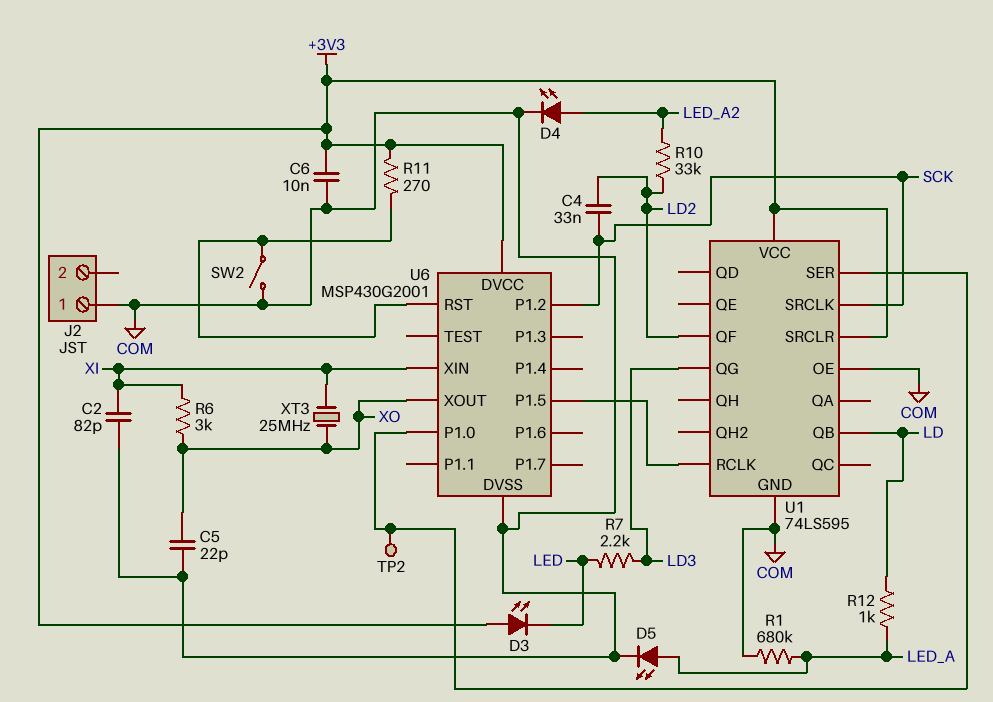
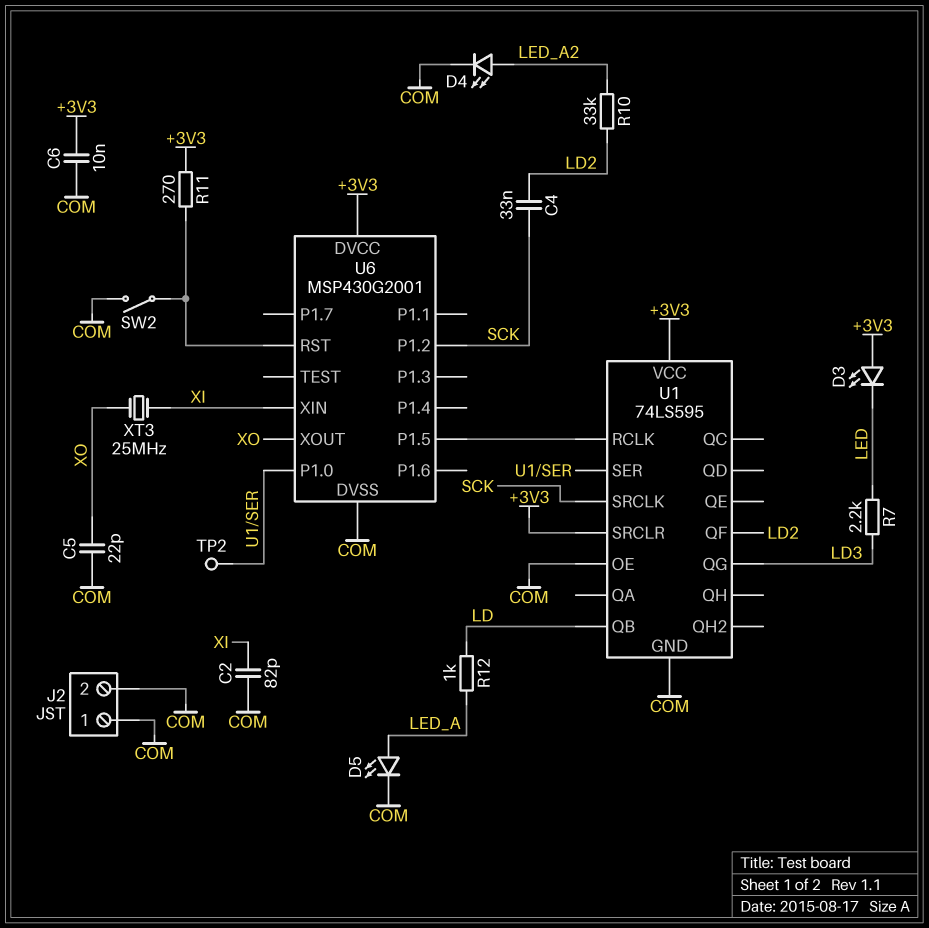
J2 pin 2: none -> COM
R1: 680k (COM, LED_A) -> none
R6: 3k (XI, XO) -> none

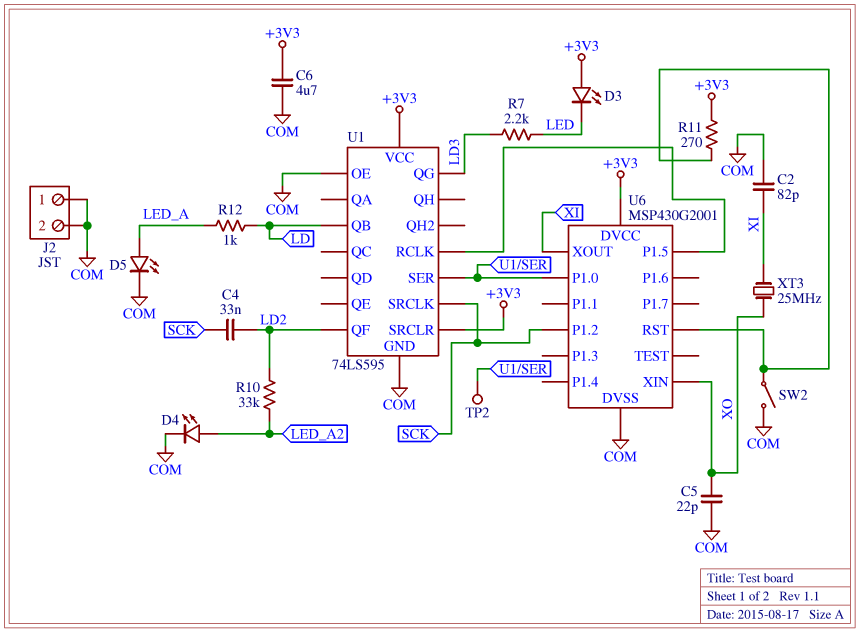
C6: 10nF (+3V3, COM) -> 4.7uF (+3V3, COM)
U6 pin XIN: XI -> XO
U6 pin XOUT: XO -> XI

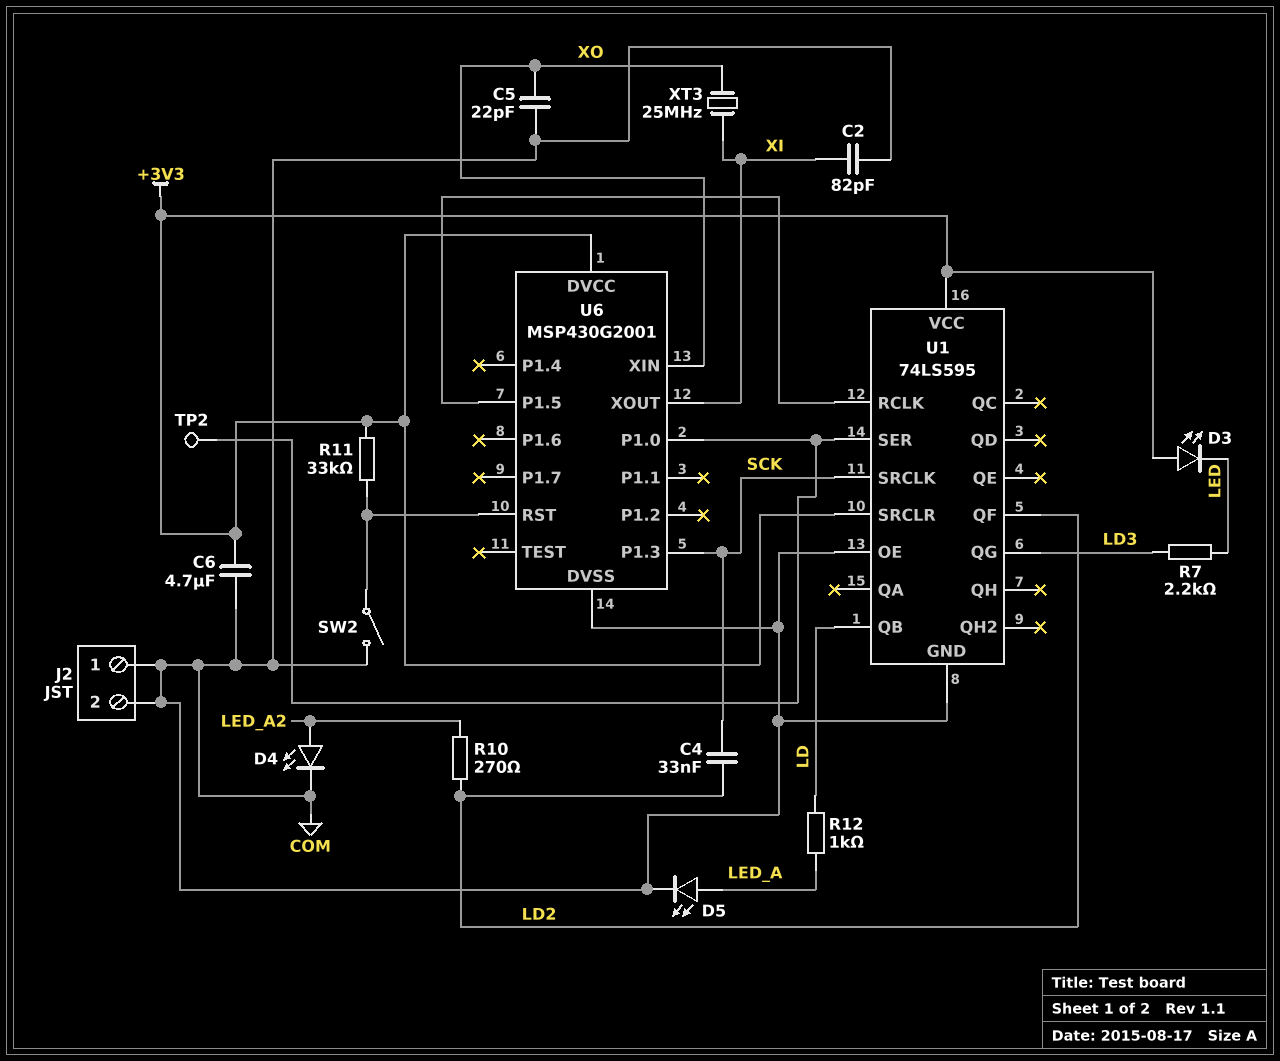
R10: 33k (LD2, LED_A2) -> 270 (LD2, LED_A2)
R11: 270 (+3V3, U6/RST) -> 33k (+3V3, U6/RST)
U6 pin P1.2: SCK -> none
U6 pin P1.3: none -> SCK

